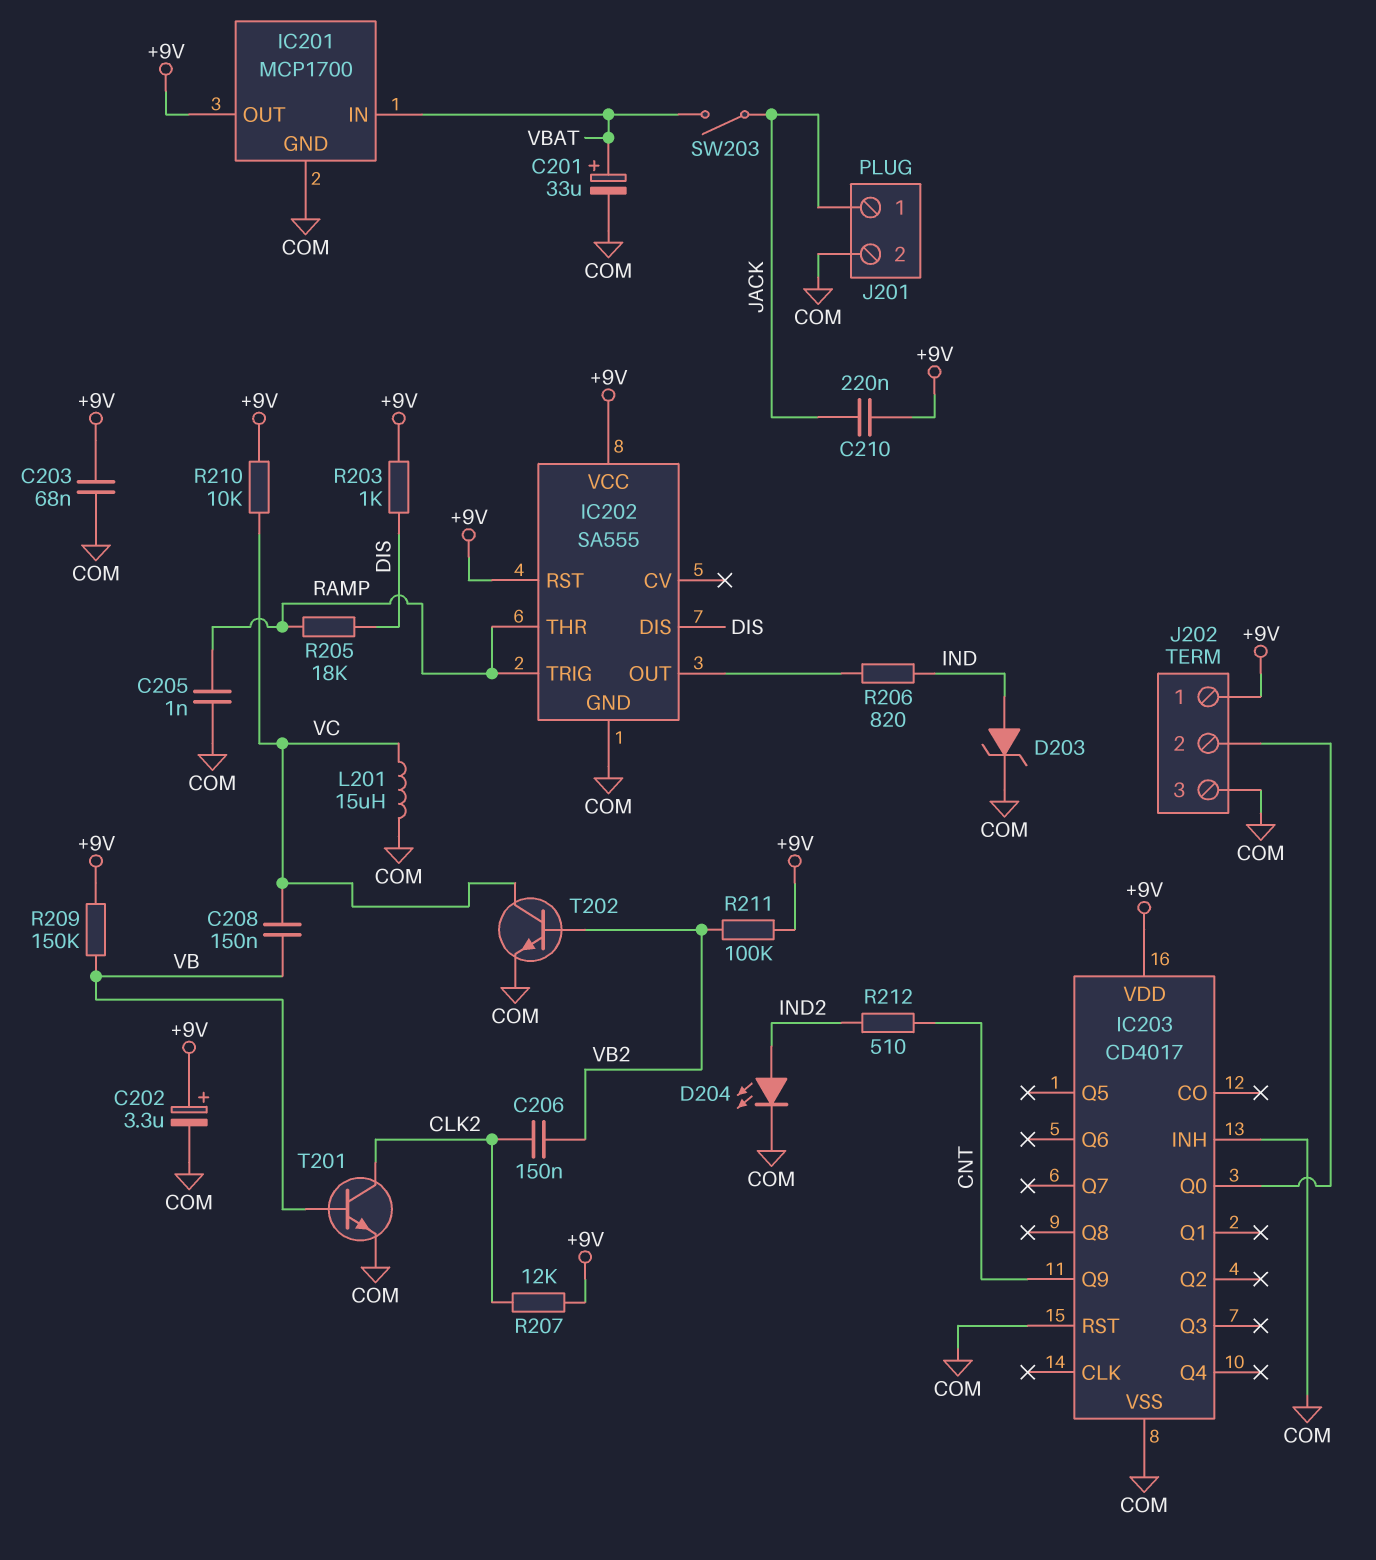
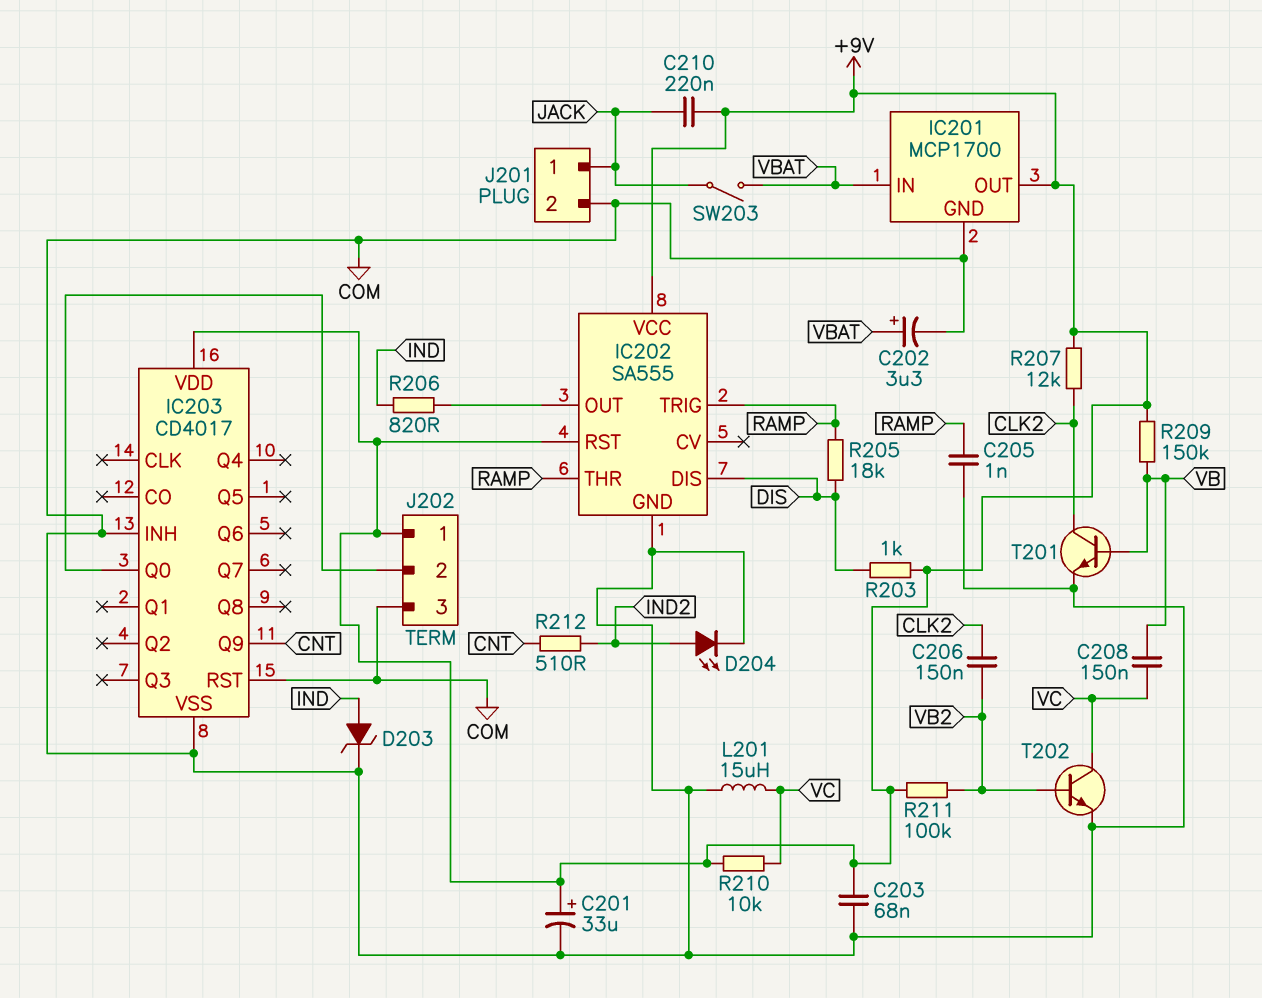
C201: 33uF (plus VBAT, minus COM) -> 33uF (plus +9V, minus COM)
C202: 3.3uF (plus +9V, minus COM) -> 3.3uF (plus VBAT, minus COM)

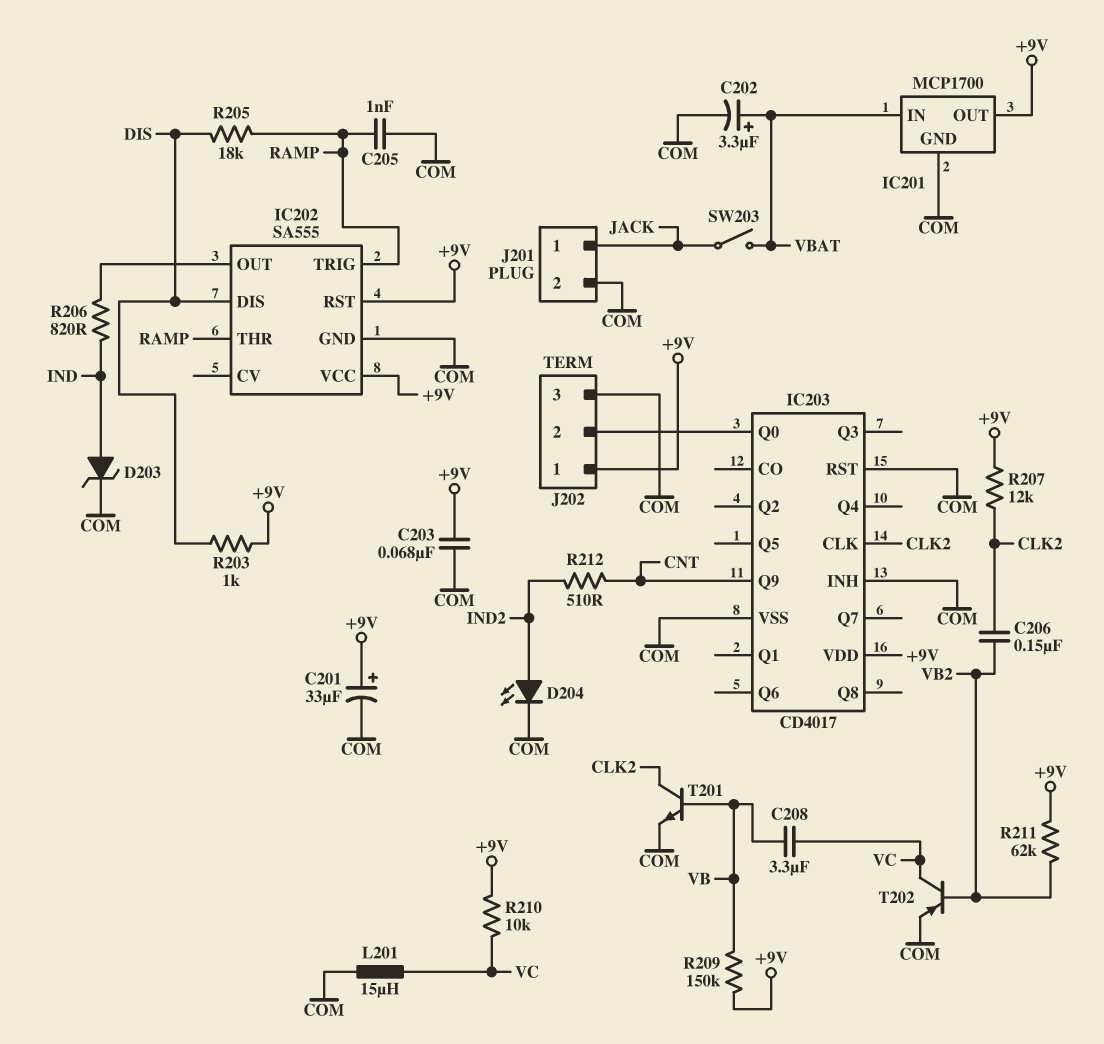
C208: 150nF (VB, VC) -> 3.3uF (VB, VC)
C210: 220nF (+9V, JACK) -> none
IC203 pin CLK: none -> CLK2
R211: 100k (+9V, VB2) -> 62k (+9V, VB2)
T202: NPN (B VB2, C VC, E COM) -> PNP (B VB2, C VC, E COM)

